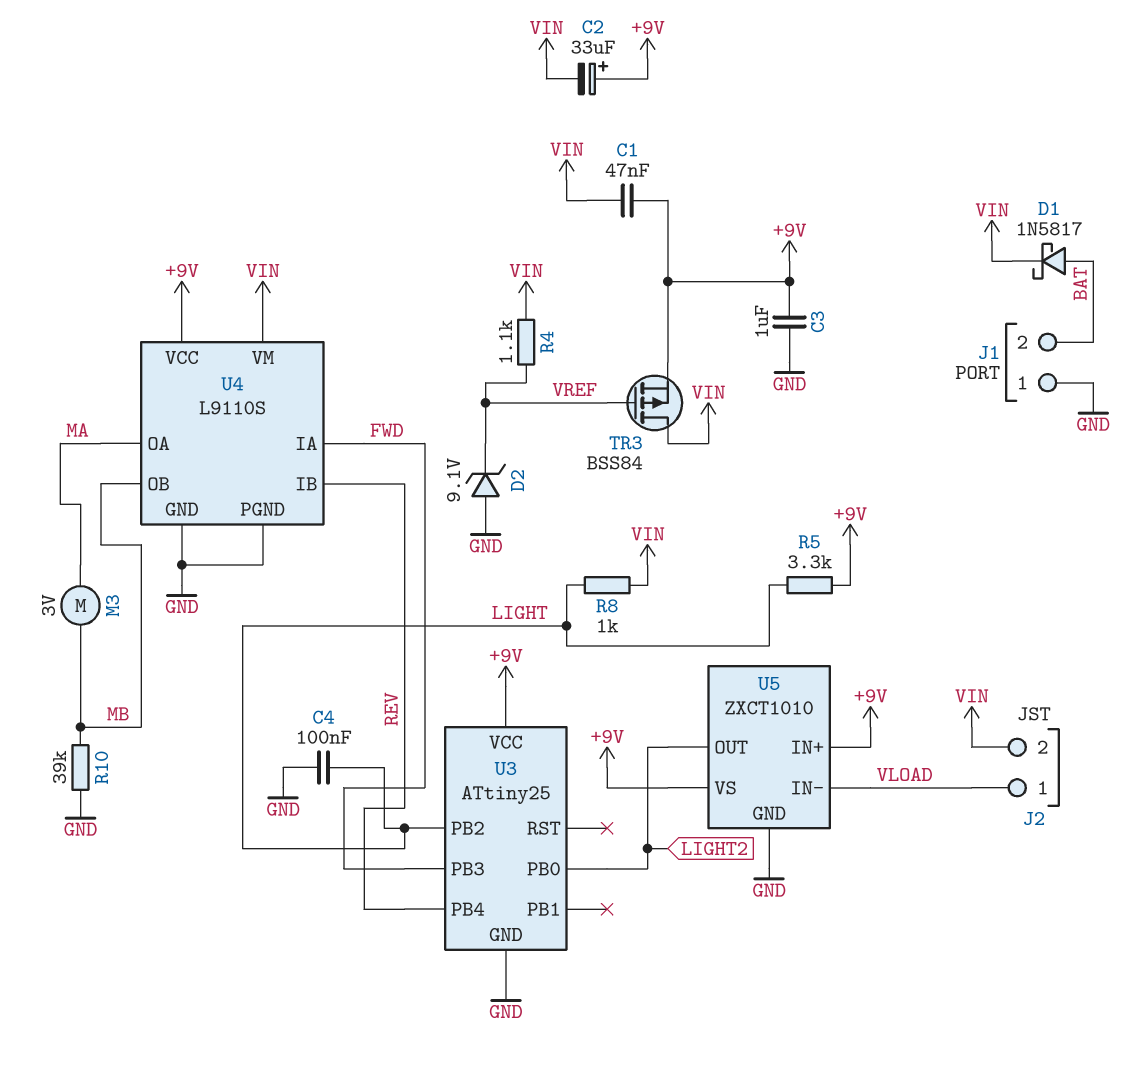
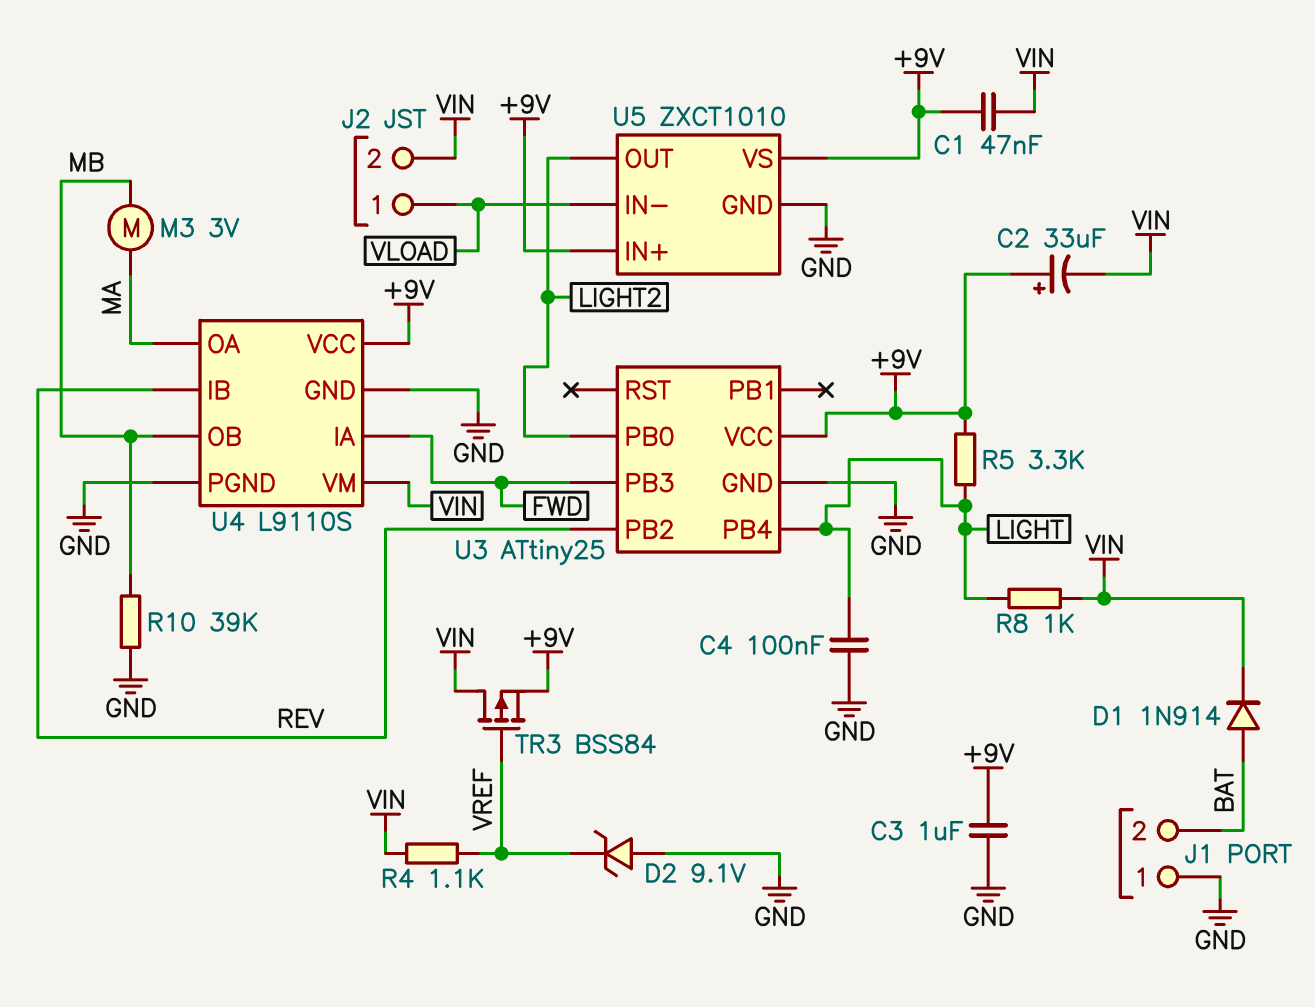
D1: schottky 1N5817 (A BAT, K VIN) -> diode 1N914 (A BAT, K VIN)
U3 pin PB2: LIGHT -> REV
U3 pin PB4: REV -> LIGHT

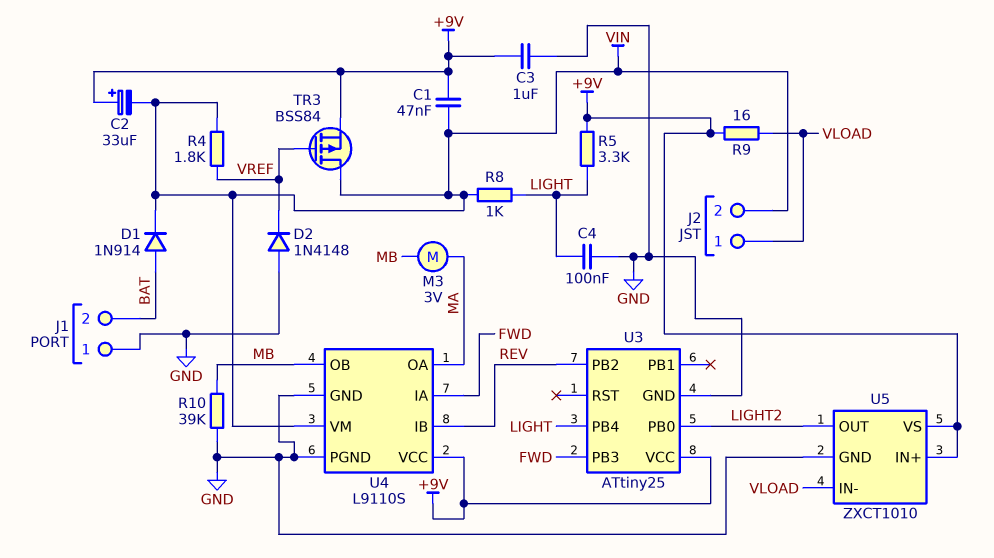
D2: zener 9.1V (A GND, K VREF) -> diode 1N4148 (A GND, K VREF)
R4: 1.1k (VIN, VREF) -> 1.8k (VIN, VREF)
R9: none -> 16 (+9V, VLOAD)

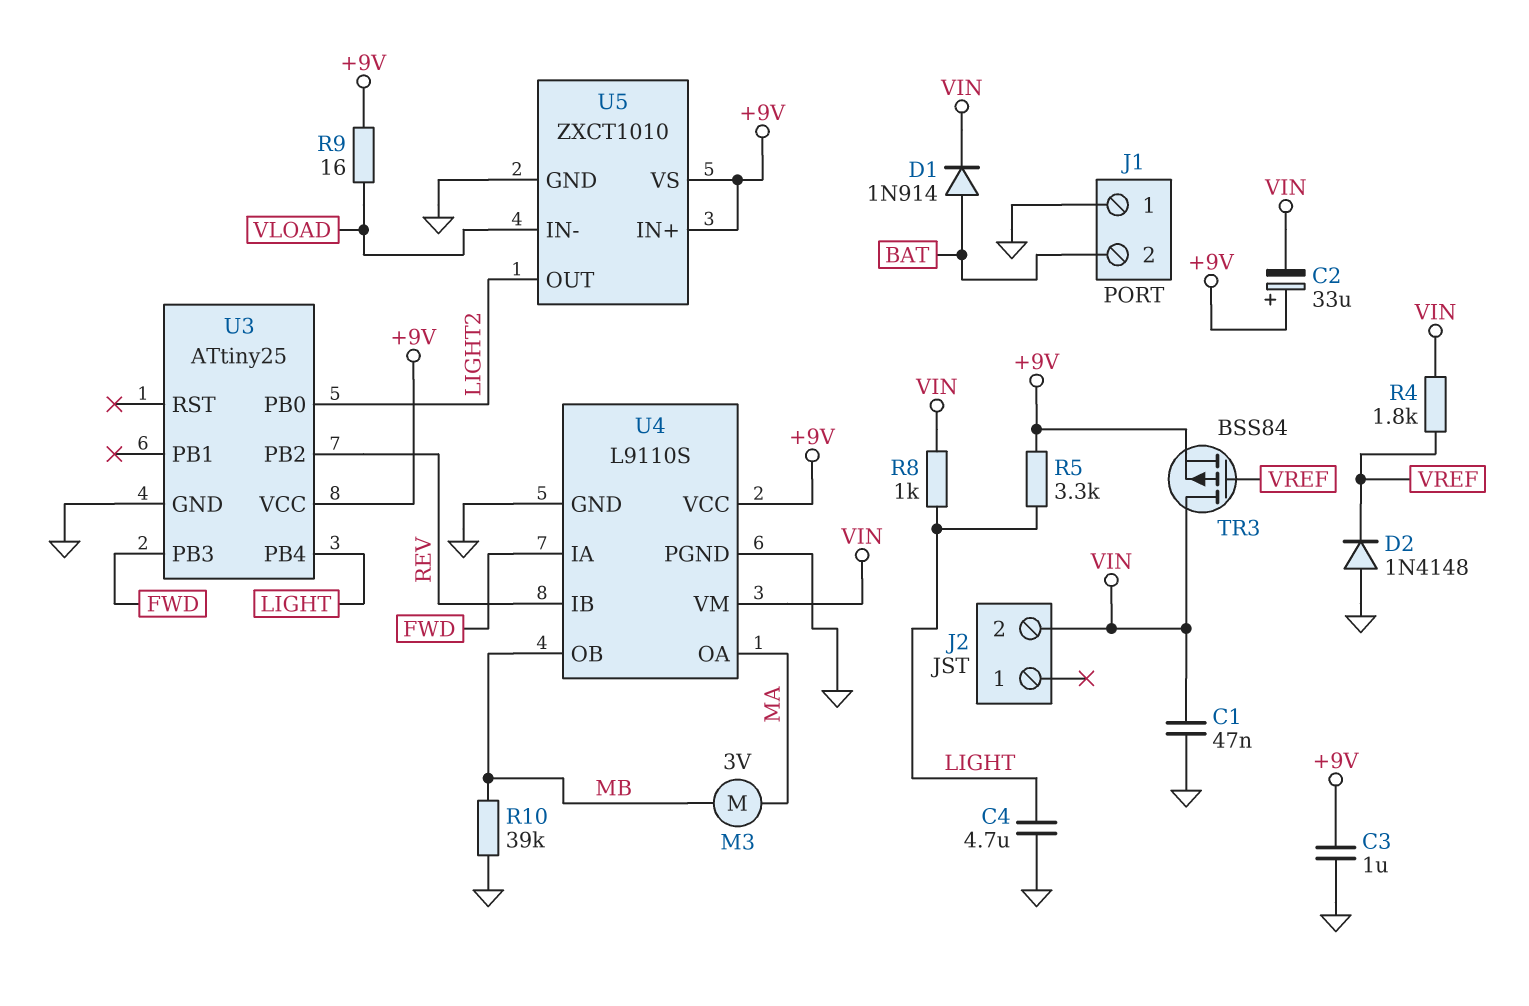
C1: 47nF (+9V, VIN) -> 47nF (GND, VIN)
C4: 100nF (GND, LIGHT) -> 4.7uF (GND, LIGHT)
J2 pin 1: VLOAD -> none

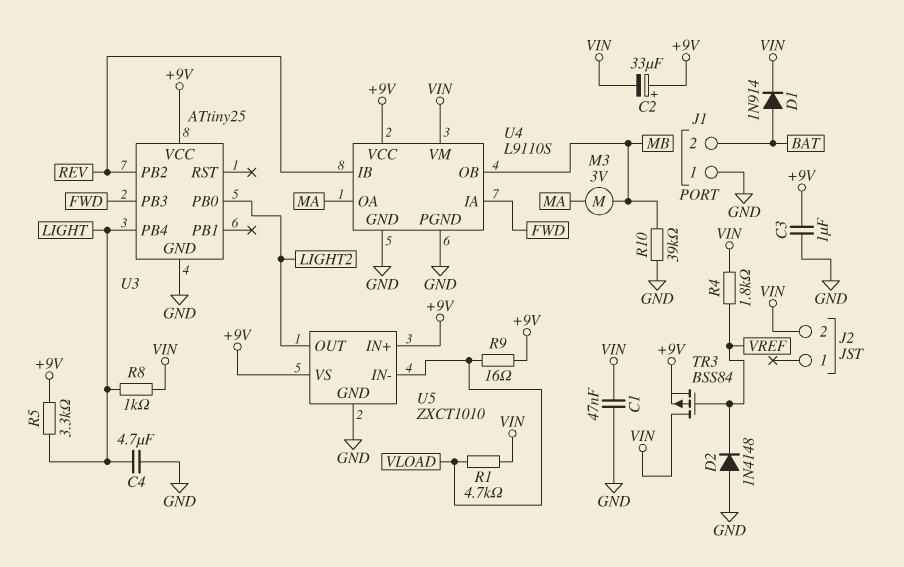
R1: none -> 4.7k (VIN, VLOAD)

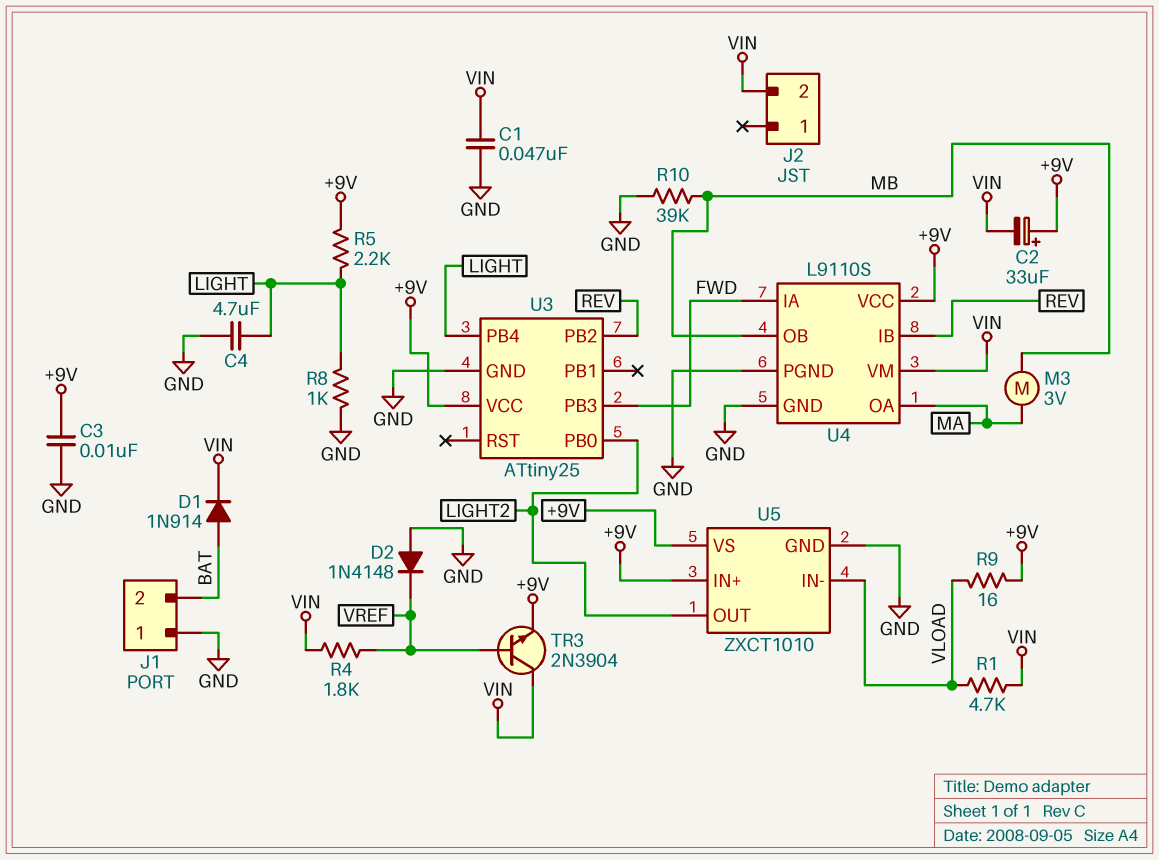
C3: 1uF (+9V, GND) -> 10nF (+9V, GND)
R5: 3.3k (+9V, LIGHT) -> 2.2k (+9V, LIGHT)
R8: 1k (LIGHT, VIN) -> 1k (GND, LIGHT)
TR3: PMOS BSS84 (G VREF, D VIN, S +9V) -> NPN 2N3904 (B VREF, C VIN, E +9V)

